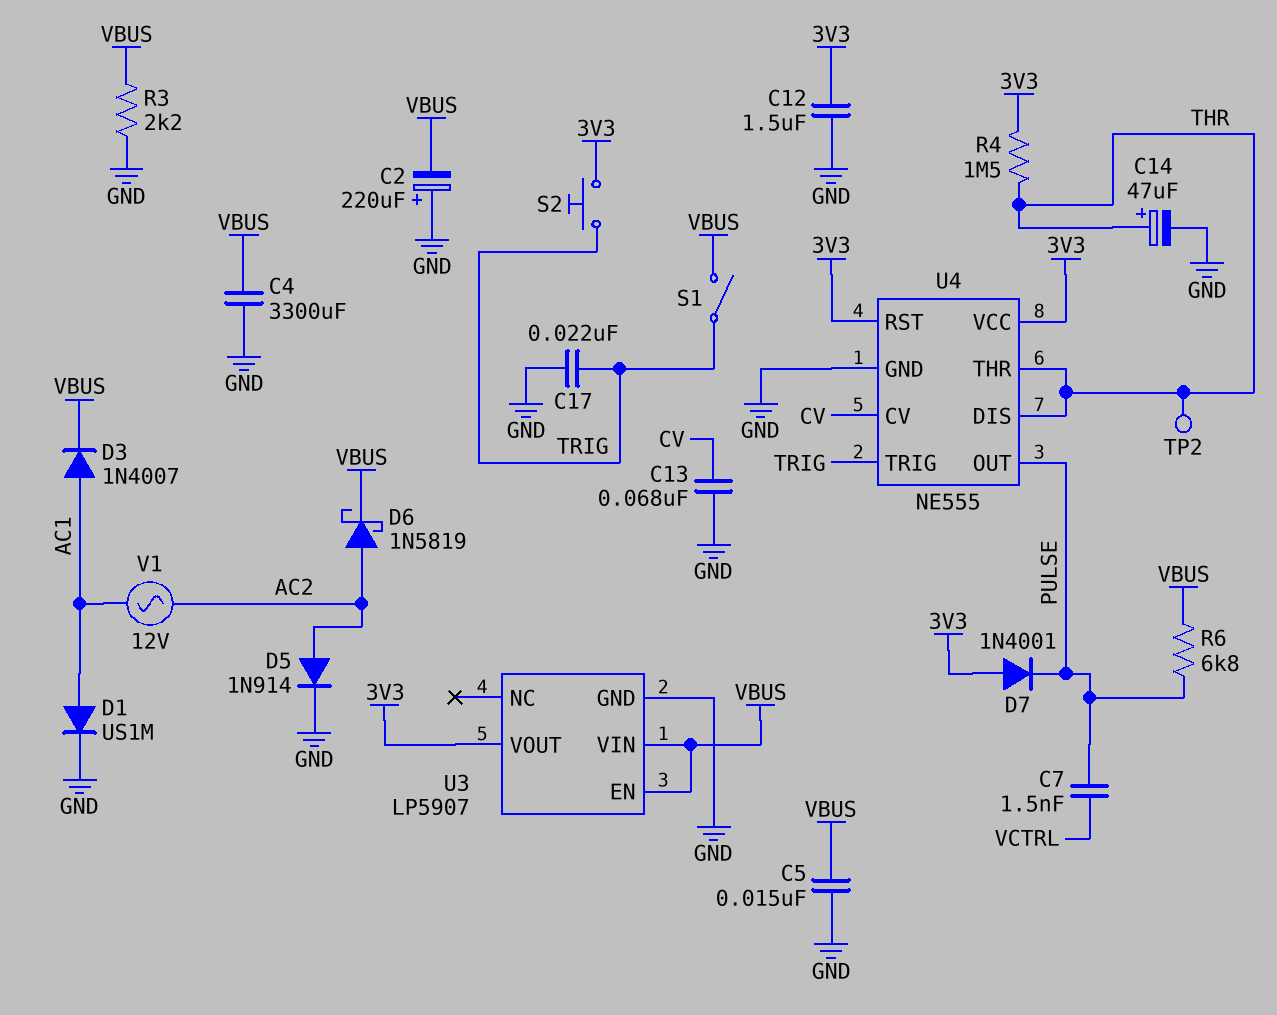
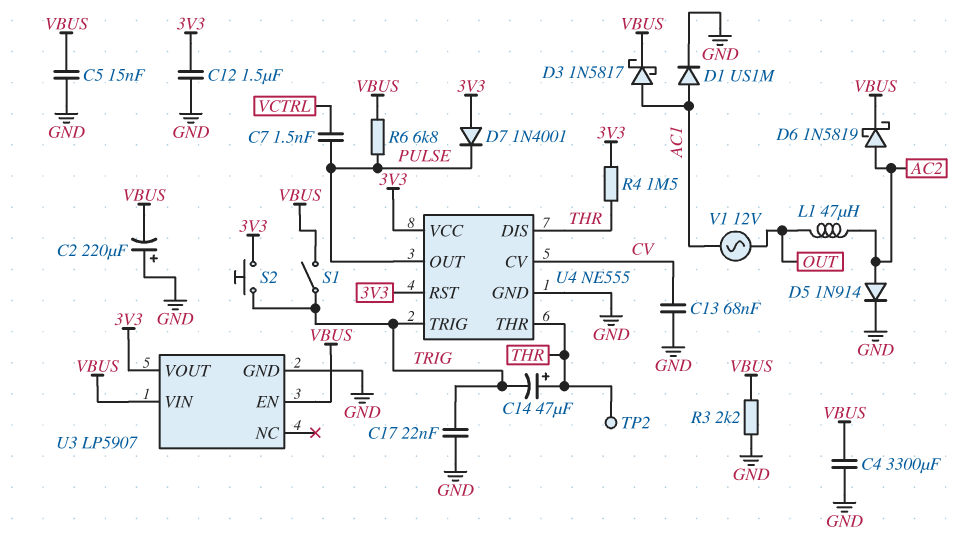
C14: 47uF (plus THR, minus GND) -> 47uF (plus THR, minus TRIG)
D3: diode 1N4007 (A AC1, K VBUS) -> schottky 1N5817 (A AC1, K VBUS)
L1: none -> 47uH (AC2, OUT)
V1: AC 12V (AC1, AC2) -> AC 12V (AC1, OUT)

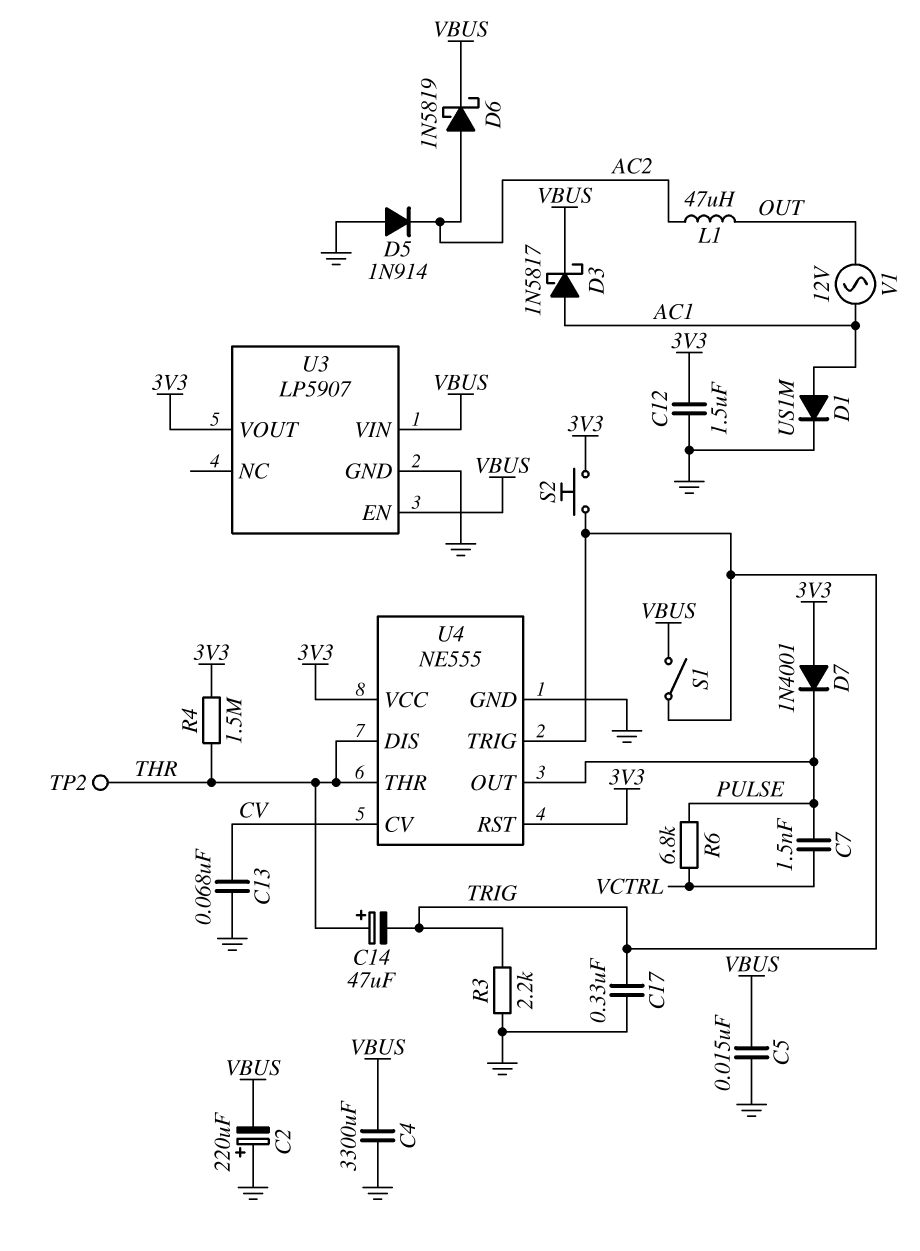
C17: 22nF (GND, TRIG) -> 330nF (GND, TRIG)
D5: diode 1N914 (A AC2, K GND) -> diode 1N914 (A GND, K AC2)
R3: 2.2k (GND, VBUS) -> 2.2k (GND, TRIG)
R6: 6.8k (PULSE, VBUS) -> 6.8k (PULSE, VCTRL)

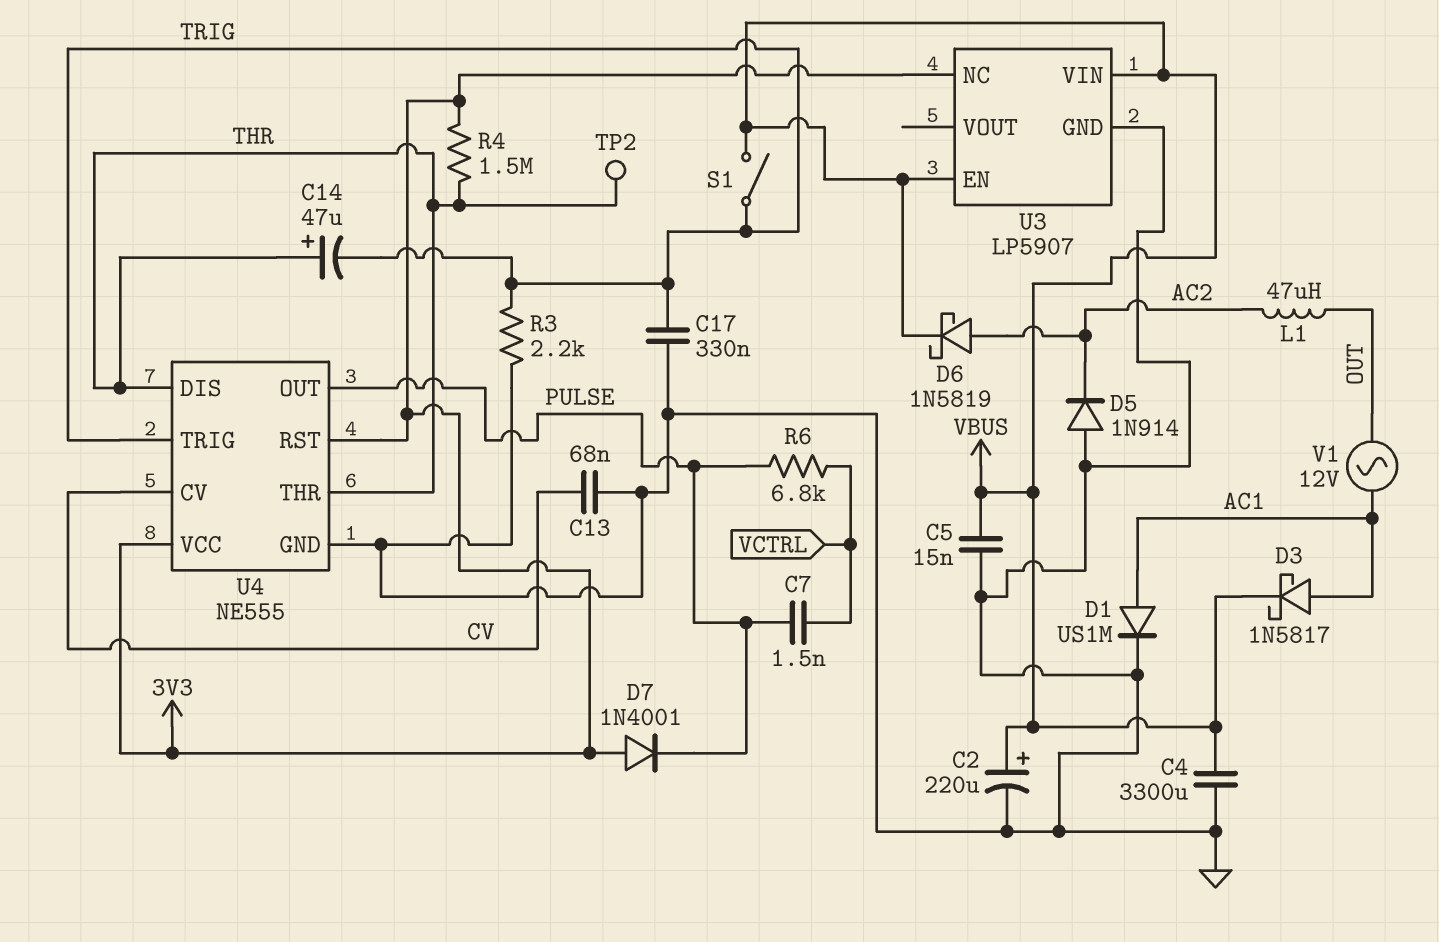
C2: 220uF (plus GND, minus VBUS) -> 220uF (plus VBUS, minus GND)
C12: 1.5uF (3V3, GND) -> none
S2: button (3V3, TRIG) -> none
U3 pin NC: none -> 3V3
U3 pin VOUT: 3V3 -> none

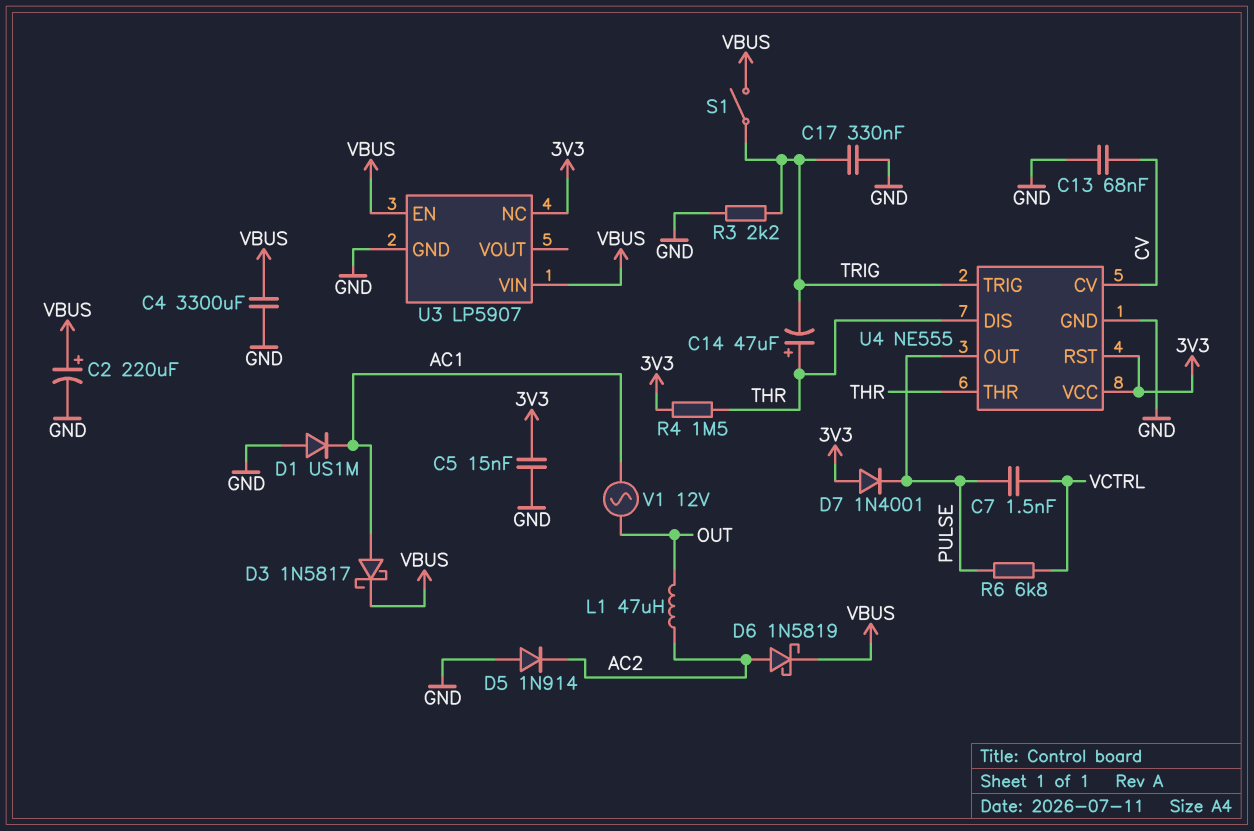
C5: 15nF (GND, VBUS) -> 15nF (3V3, GND)
D1: diode US1M (A AC1, K GND) -> diode US1M (A GND, K AC1)
TP2: test point (THR) -> none

